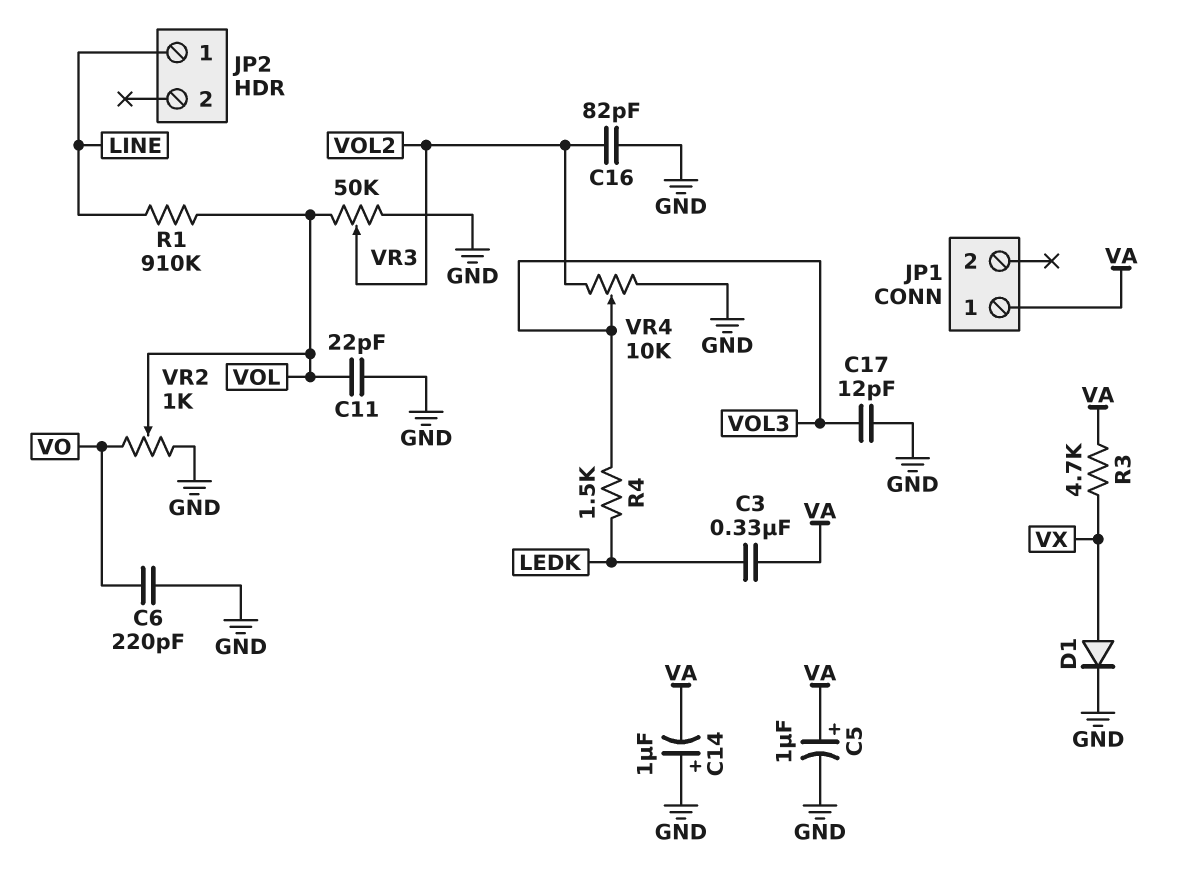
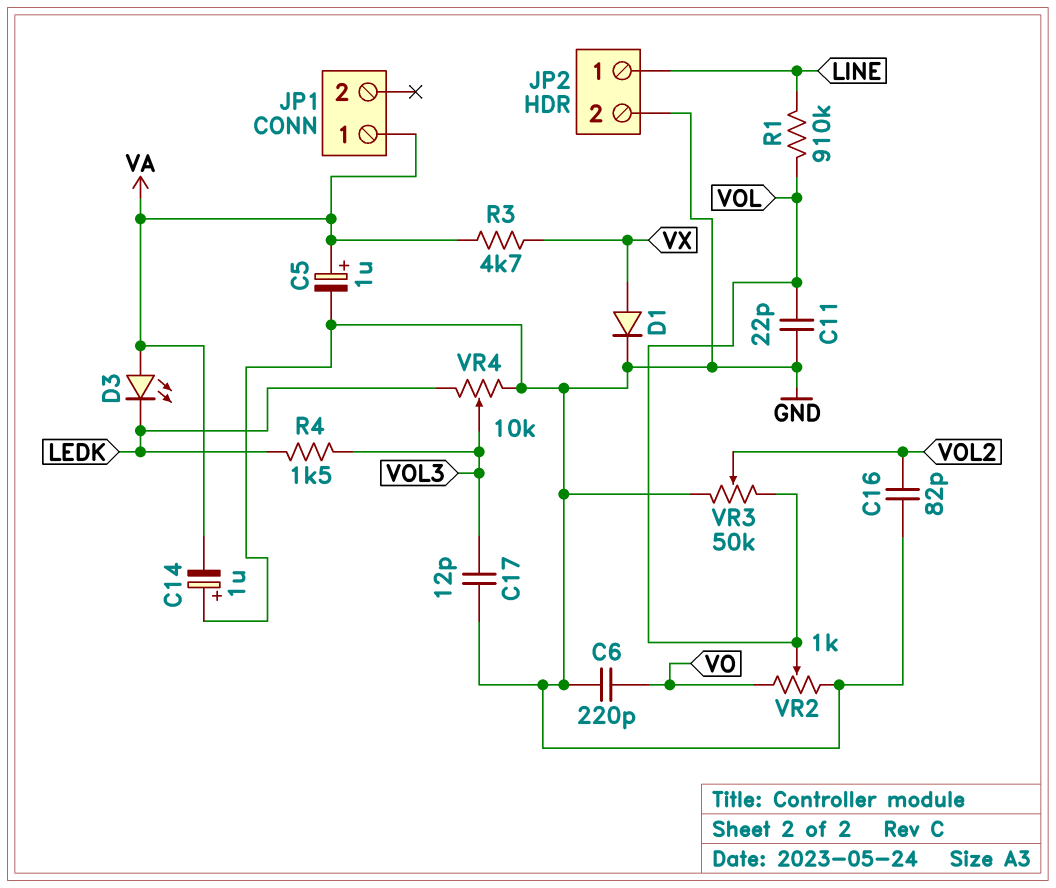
C3: 330nF (LEDK, VA) -> none
D3: none -> LED (A VA, K LEDK)
JP2 pin 2: none -> GND
VR4: 10k (GND, VOL2, wiper VOL3) -> 10k (GND, LEDK, wiper VOL3)

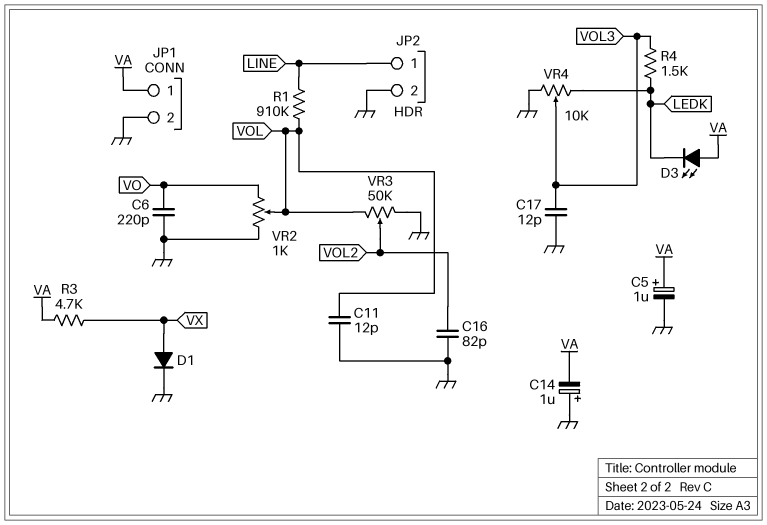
C11: 22pF (GND, VOL) -> 12pF (GND, VOL)
JP1 pin 2: none -> GND

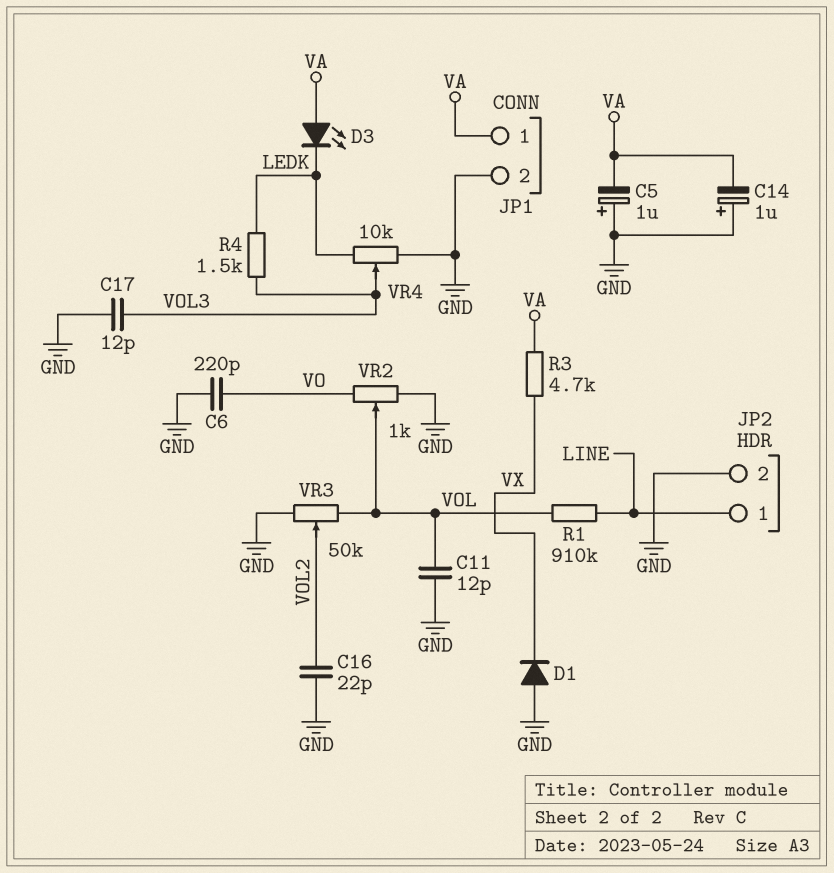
C5: 1uF (plus VA, minus GND) -> 1uF (plus GND, minus VA)
C16: 82pF (GND, VOL2) -> 22pF (GND, VOL2)
D1: diode (A VX, K GND) -> diode (A GND, K VX)

